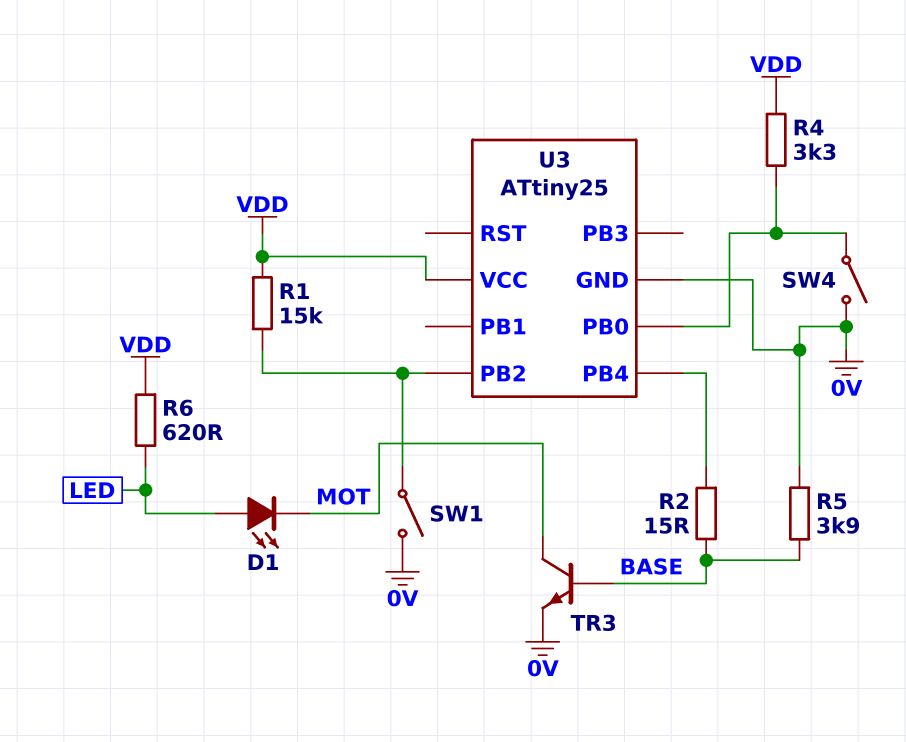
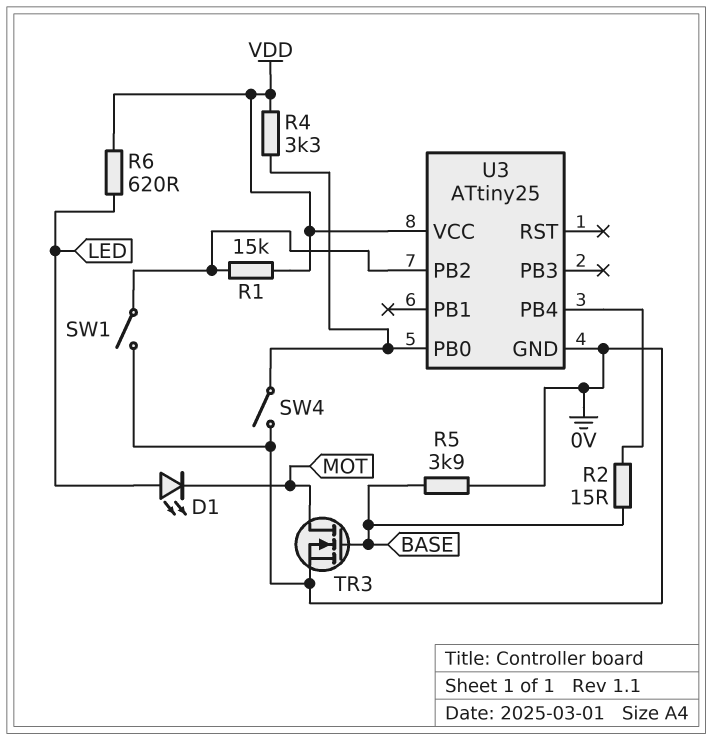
TR3: NPN (B BASE, C MOT, E 0V) -> NMOS (G BASE, D MOT, S 0V)

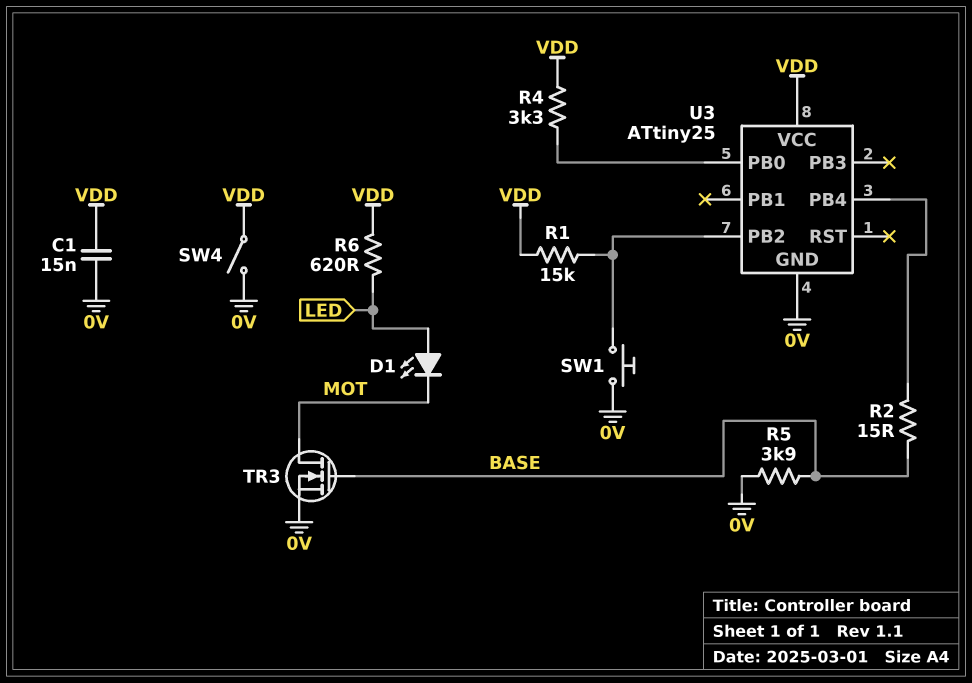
C1: none -> 15nF (0V, VDD)
SW1: switch (0V, U3/PB2) -> button (0V, U3/PB2)
SW4: switch (0V, U3/PB0) -> switch (0V, VDD)

